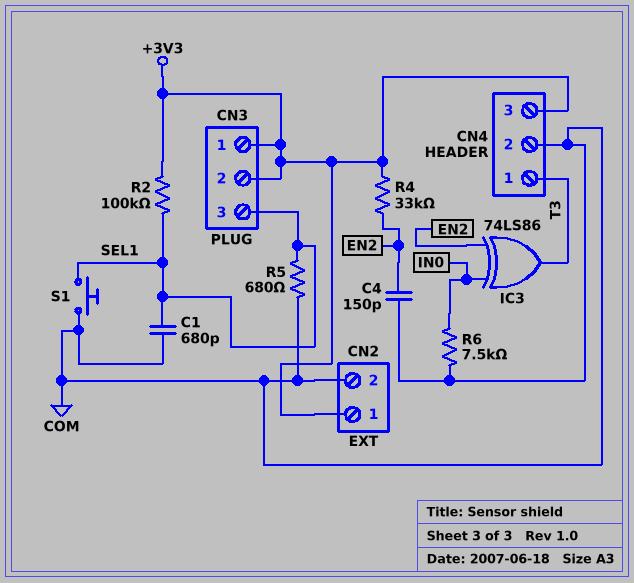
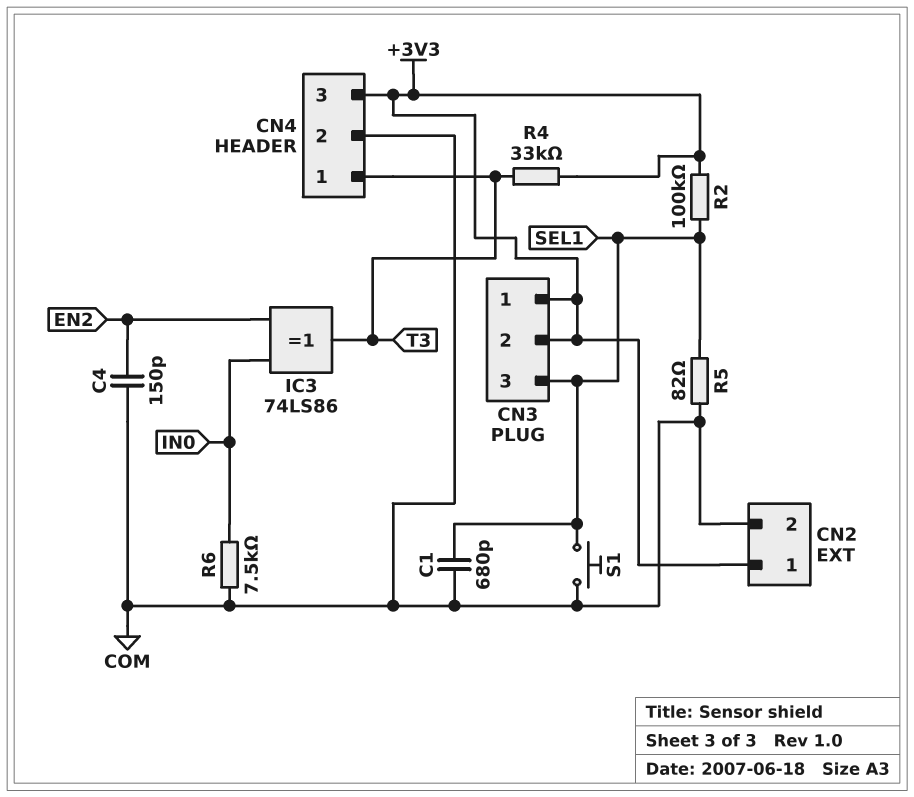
R4: 33k (+3V3, EN2) -> 33k (+3V3, T3)
R5: 680 (COM, SEL1) -> 82 (COM, SEL1)

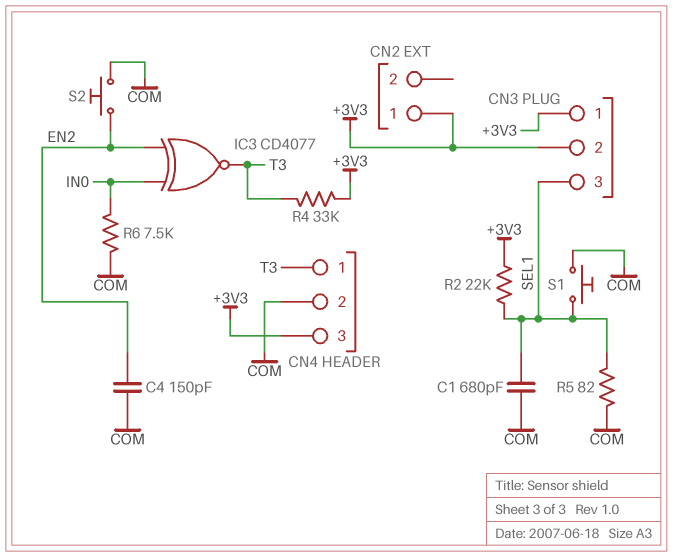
CN2 pin 2: COM -> none
IC3: XOR 74LS86 (in EN2, in IN0, out T3) -> XNOR CD4077 (in EN2, in IN0, out T3)
R2: 100k (+3V3, SEL1) -> 22k (+3V3, SEL1)
S2: none -> button (COM, EN2)

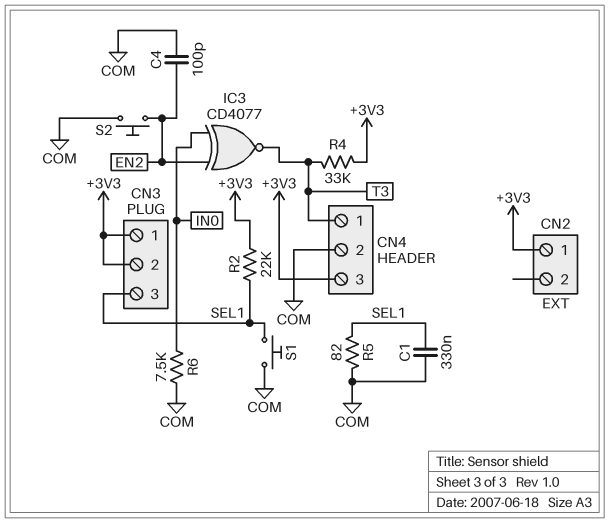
C1: 680pF (COM, SEL1) -> 330nF (COM, SEL1)
C4: 150pF (COM, EN2) -> 100pF (COM, EN2)

